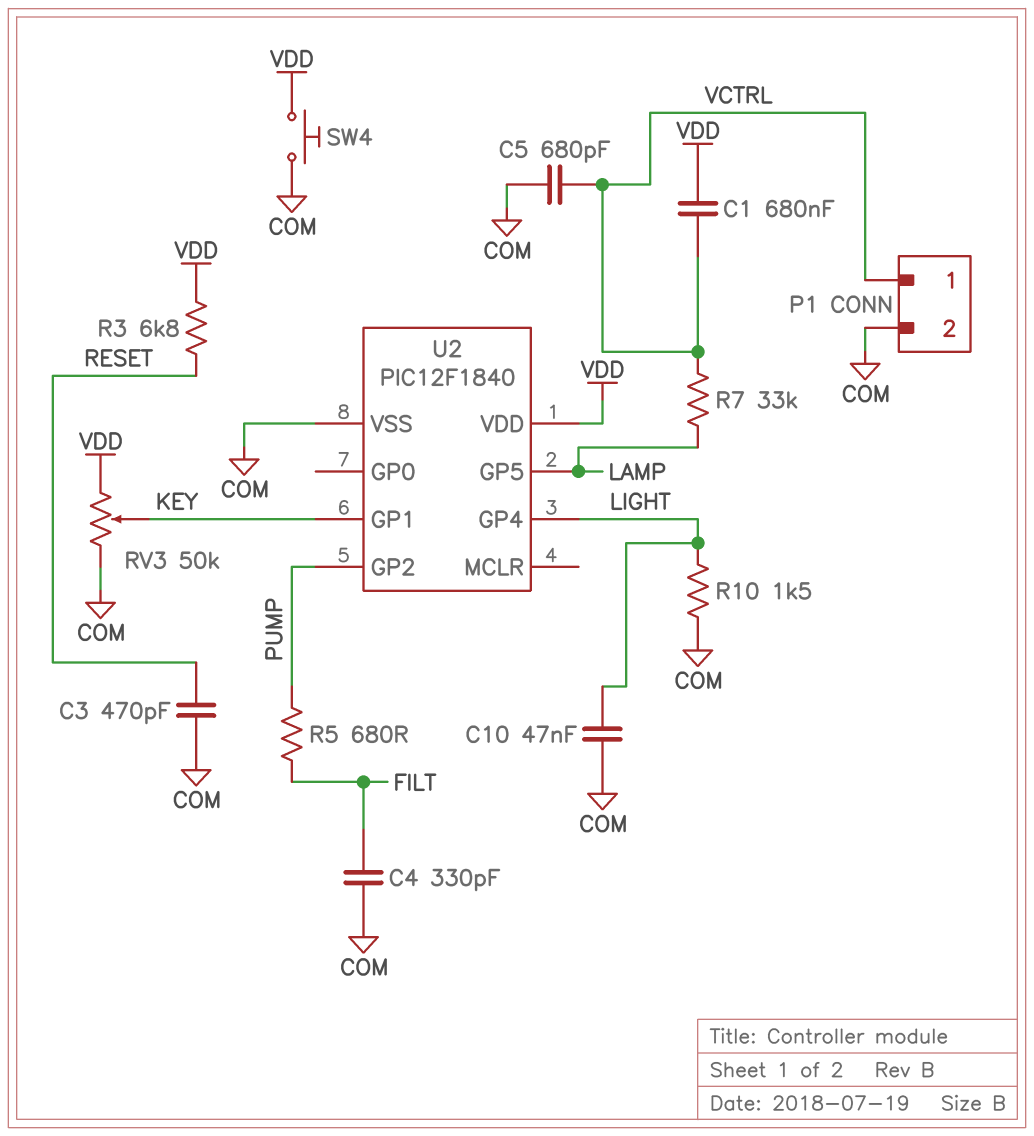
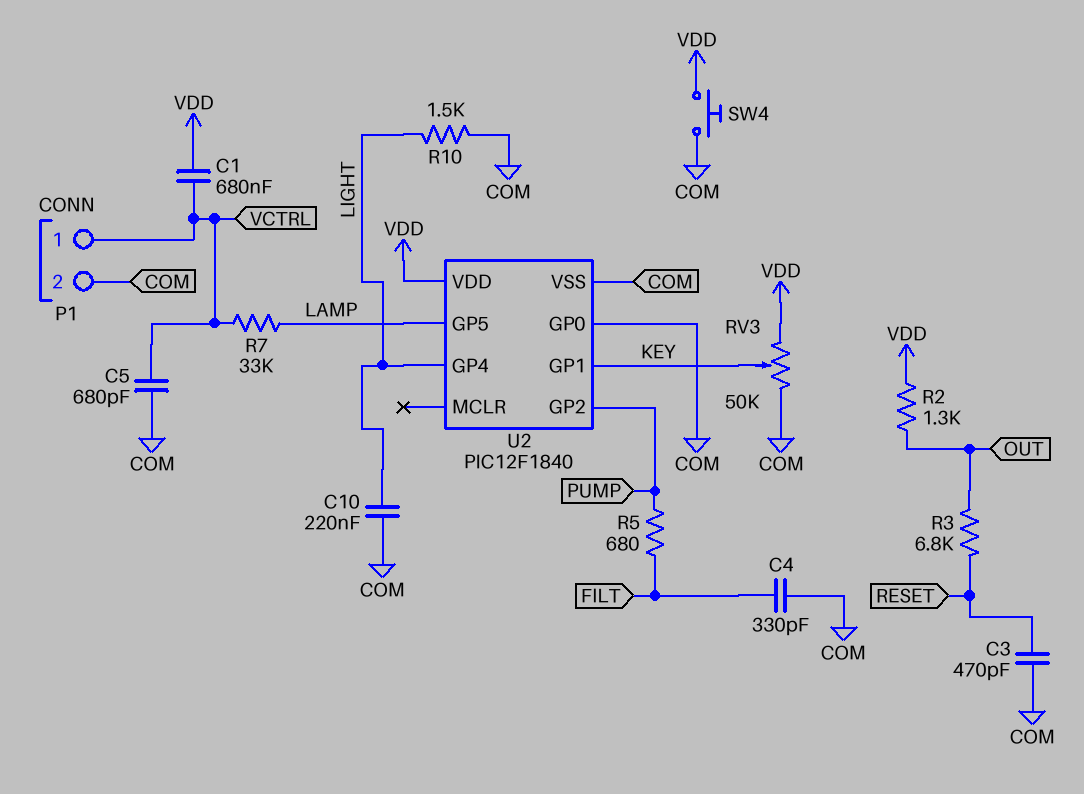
C10: 47nF (COM, LIGHT) -> 220nF (COM, LIGHT)
R2: none -> 1.3k (OUT, VDD)
R3: 6.8k (RESET, VDD) -> 6.8k (OUT, RESET)
U2 pin GP0: none -> COM

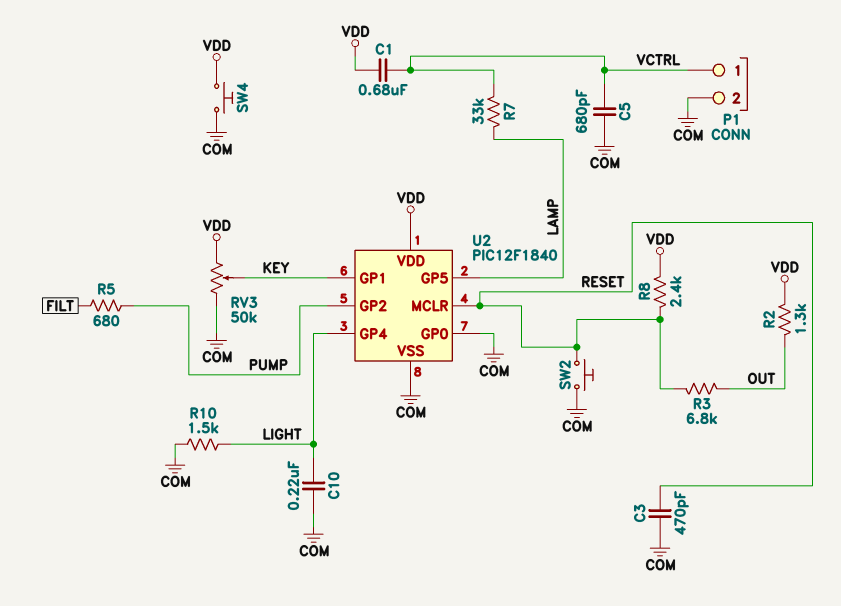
C4: 330pF (COM, FILT) -> none
R8: none -> 2.4k (RESET, VDD)
SW2: none -> button (COM, RESET)
U2 pin MCLR: none -> RESET

